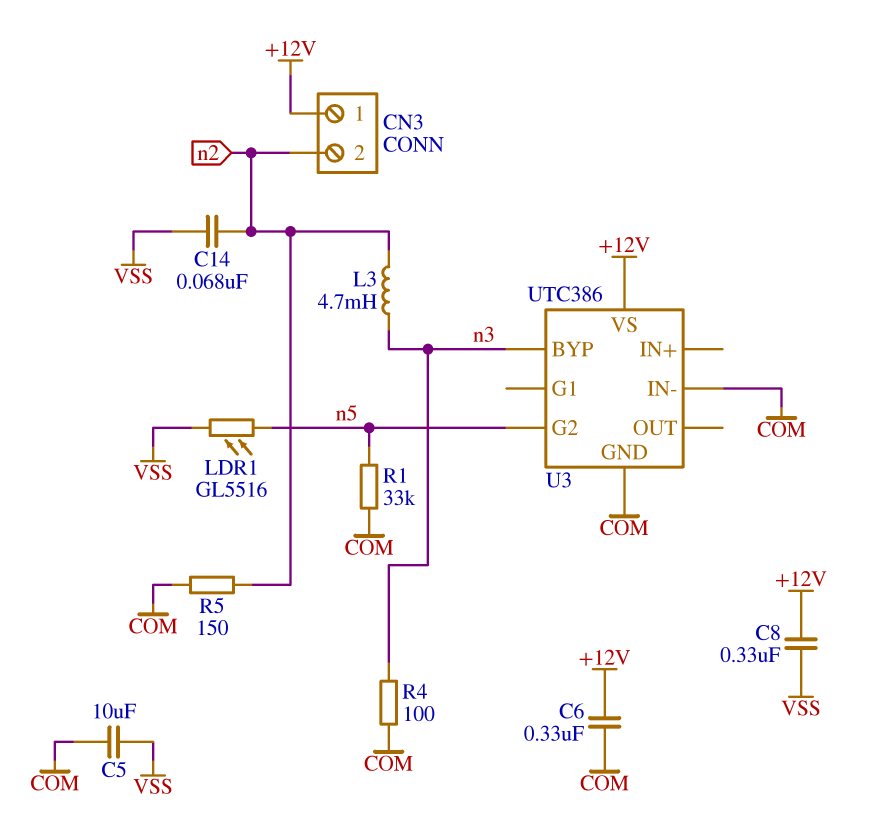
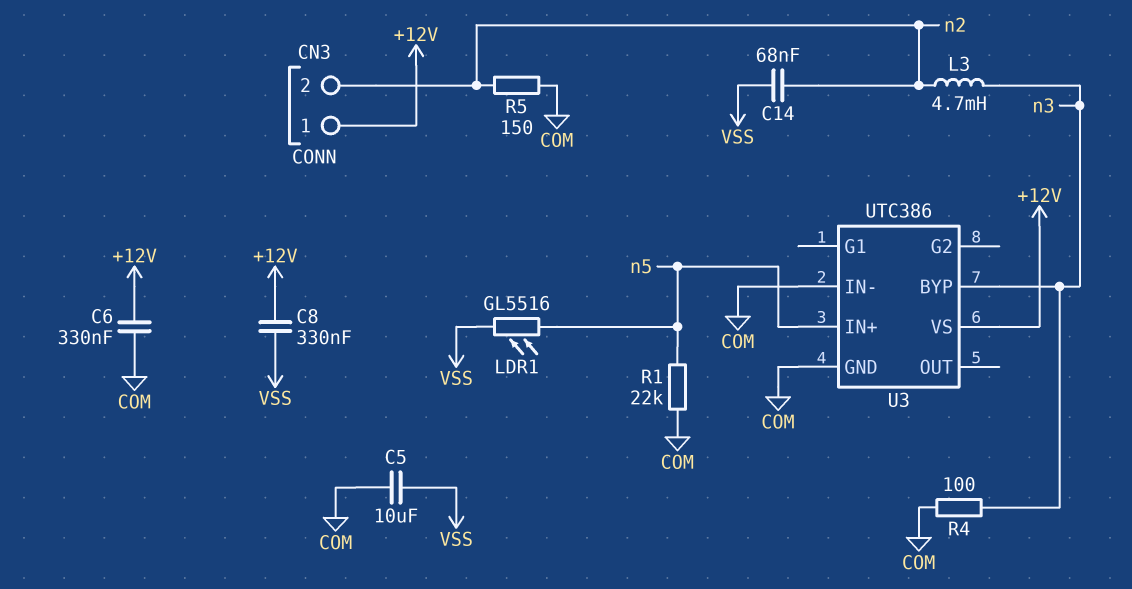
R1: 33k (COM, n5) -> 22k (COM, n5)
U3 pin G2: n5 -> none
U3 pin IN+: none -> n5

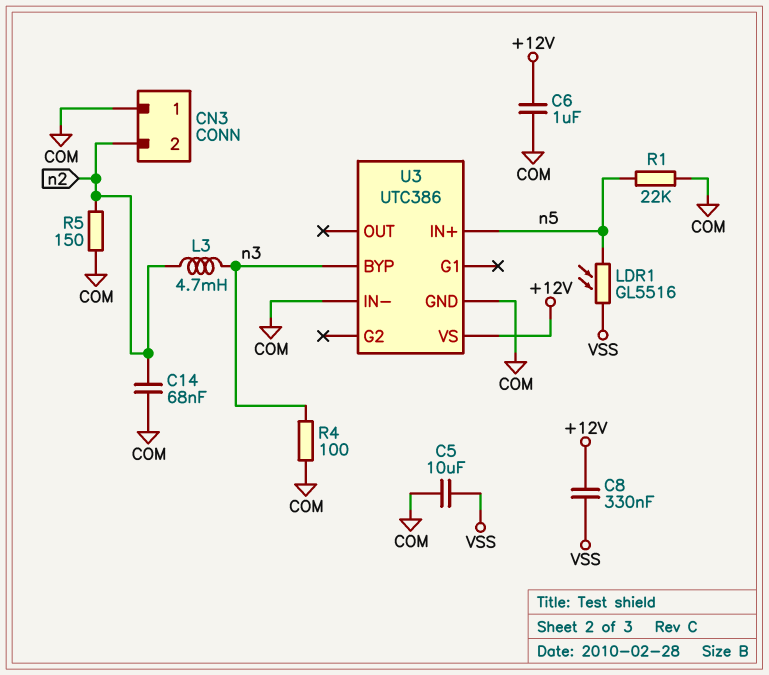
C6: 330nF (+12V, COM) -> 1uF (+12V, COM)
C14: 68nF (VSS, n2) -> 68nF (COM, n2)
CN3 pin 1: +12V -> COM

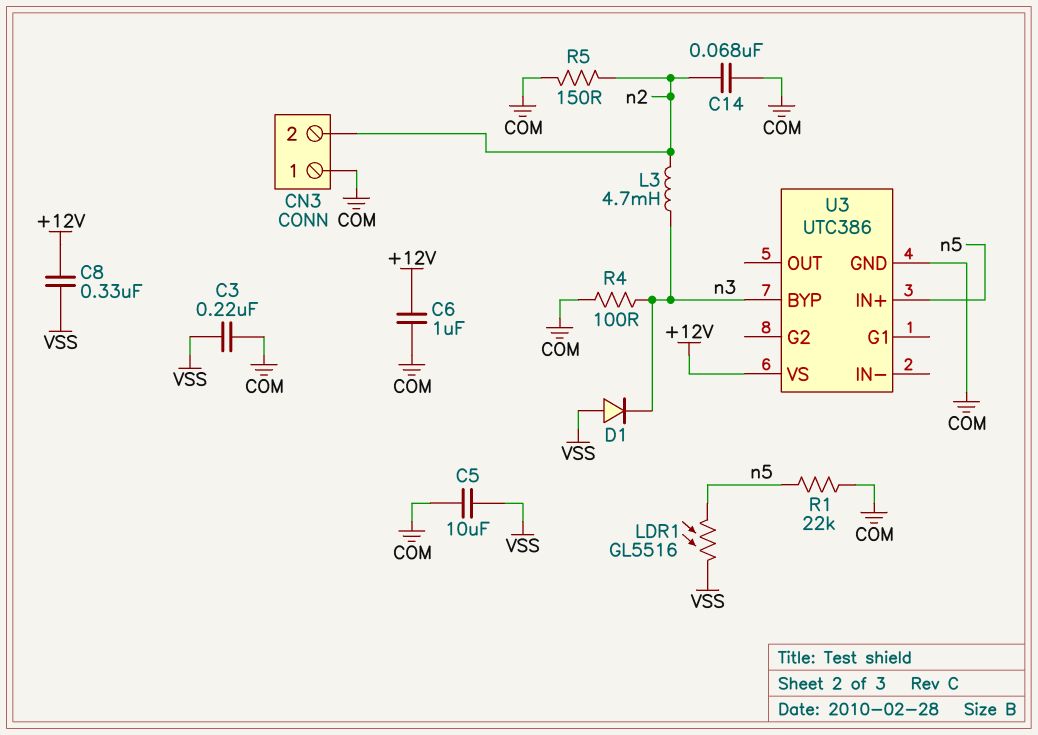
C3: none -> 220nF (COM, VSS)
D1: none -> diode (A VSS, K n3)
U3 pin IN-: COM -> none

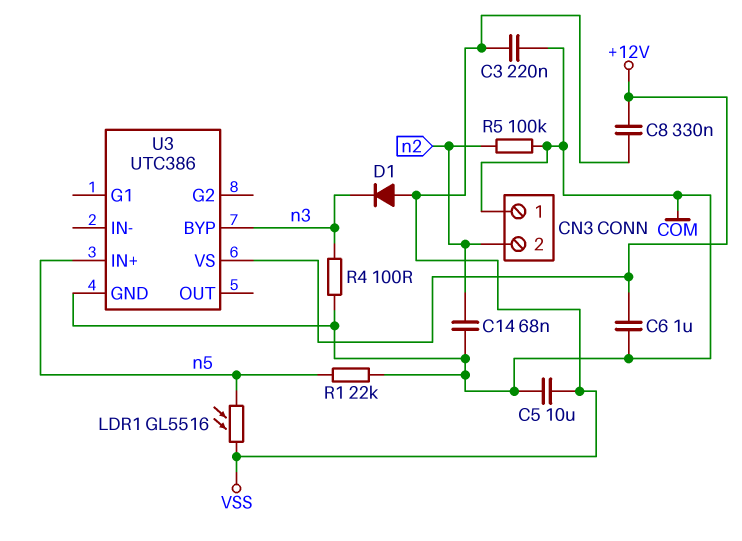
L3: 4.7mH (n2, n3) -> none
R5: 150 (COM, n2) -> 100k (COM, n2)

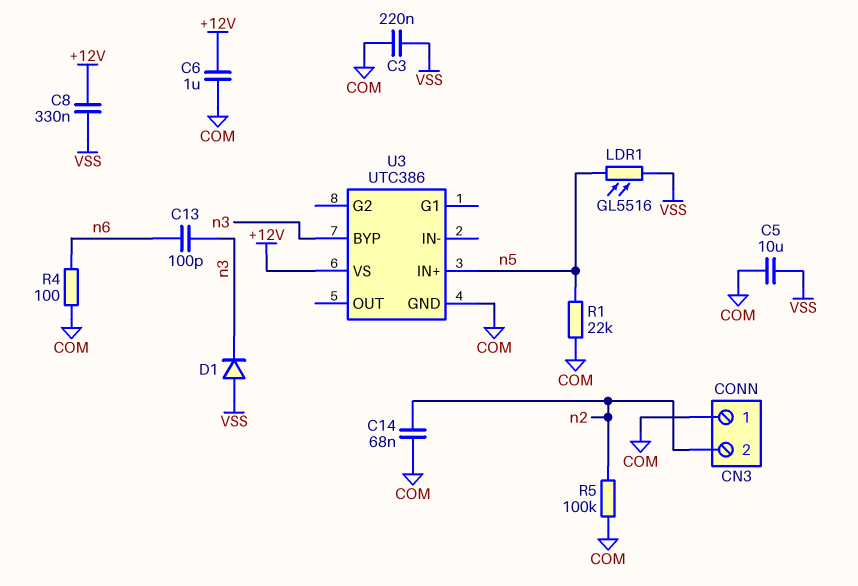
C13: none -> 100pF (n3, n6)
R4: 100 (COM, n3) -> 100 (COM, n6)

